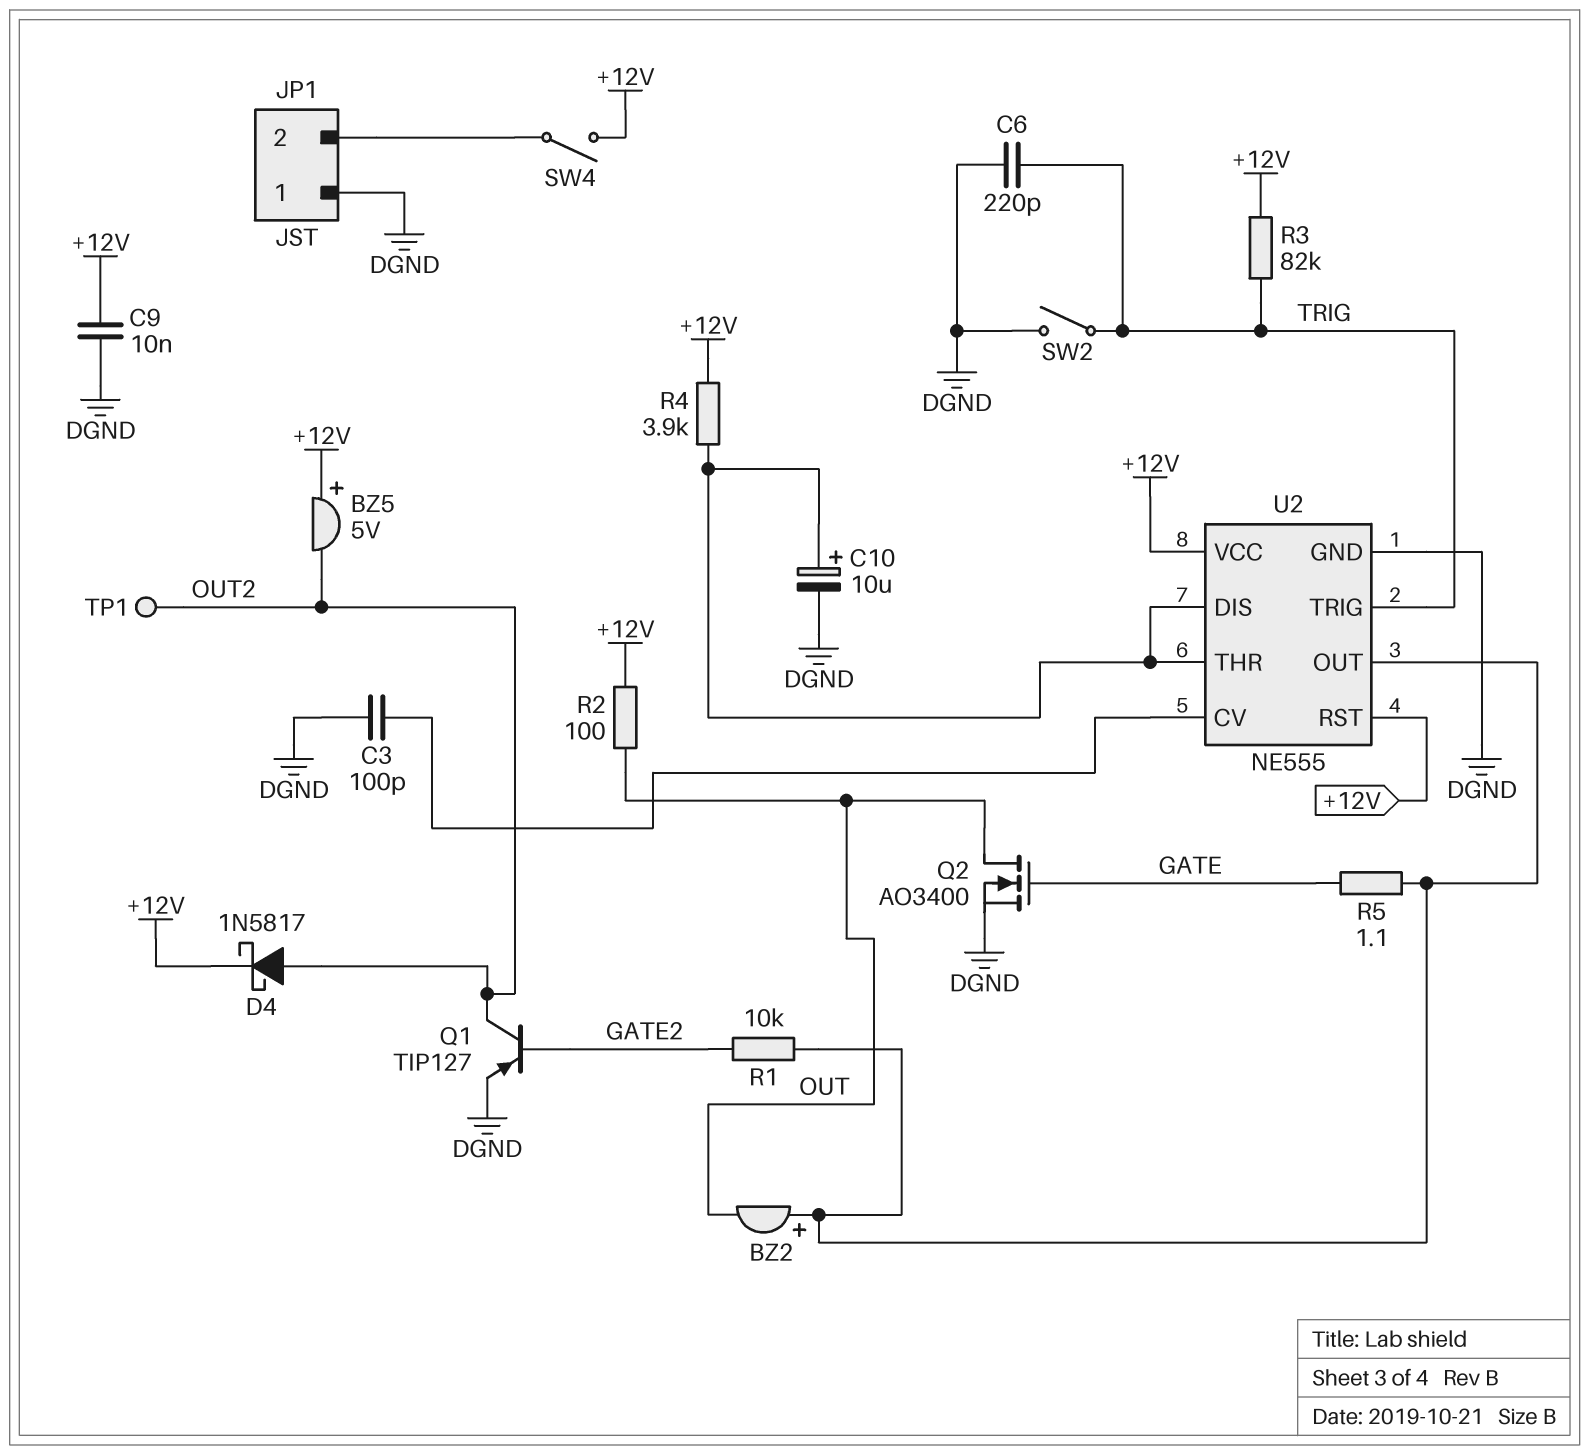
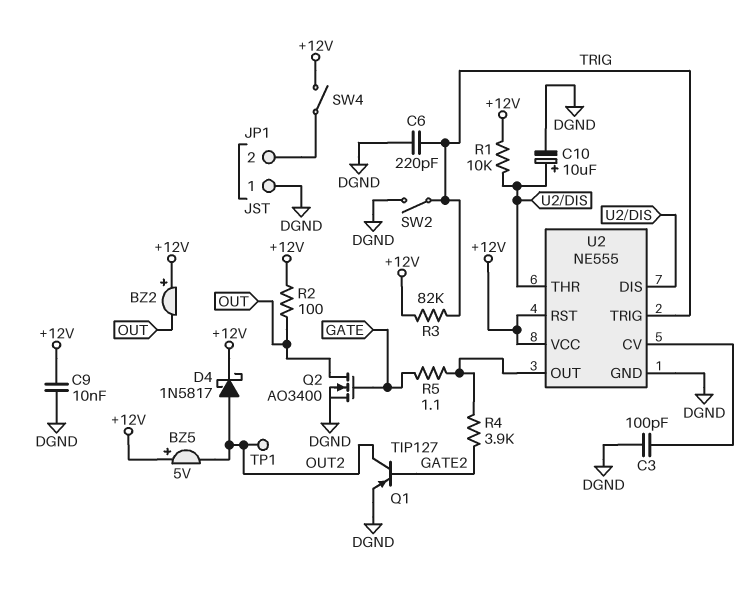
BZ2: buzzer (plus U2/OUT, minus OUT) -> buzzer (plus +12V, minus OUT)
R1: 10k (GATE2, U2/OUT) -> 10k (+12V, U2/DIS)
R4: 3.9k (+12V, U2/DIS) -> 3.9k (GATE2, U2/OUT)

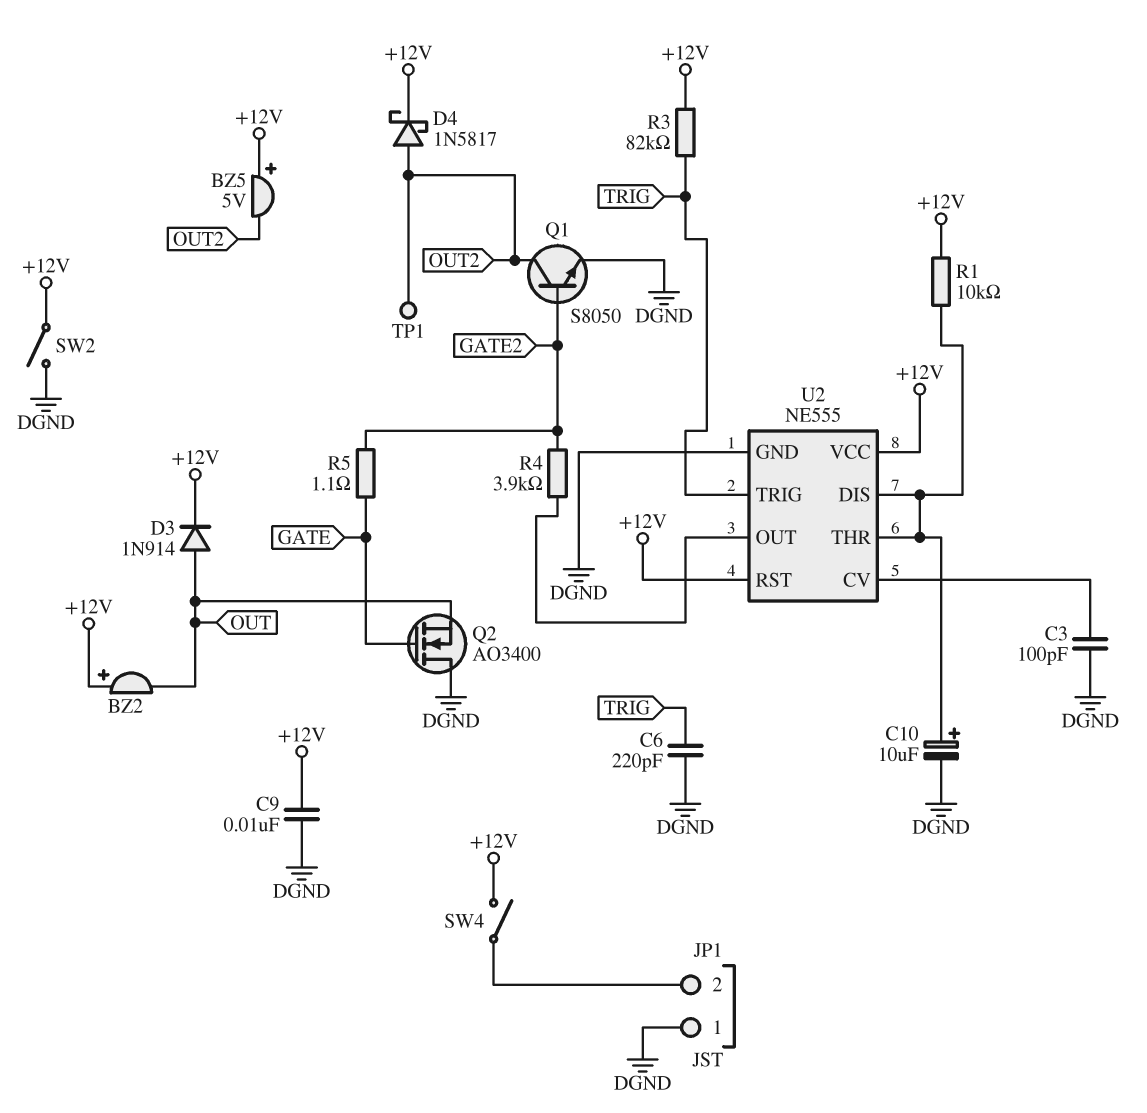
D3: none -> diode 1N914 (A OUT, K +12V)
Q1: PNP TIP127 (B GATE2, C OUT2, E DGND) -> NPN S8050 (B GATE2, C OUT2, E DGND)
Q2: NMOS AO3400 (G GATE, D OUT, S DGND) -> NMOS AO3400 (G GATE, D DGND, S OUT)
R2: 100 (+12V, OUT) -> none
R5: 1.1 (GATE, U2/OUT) -> 1.1 (GATE, GATE2)
SW2: switch (DGND, TRIG) -> switch (+12V, DGND)

